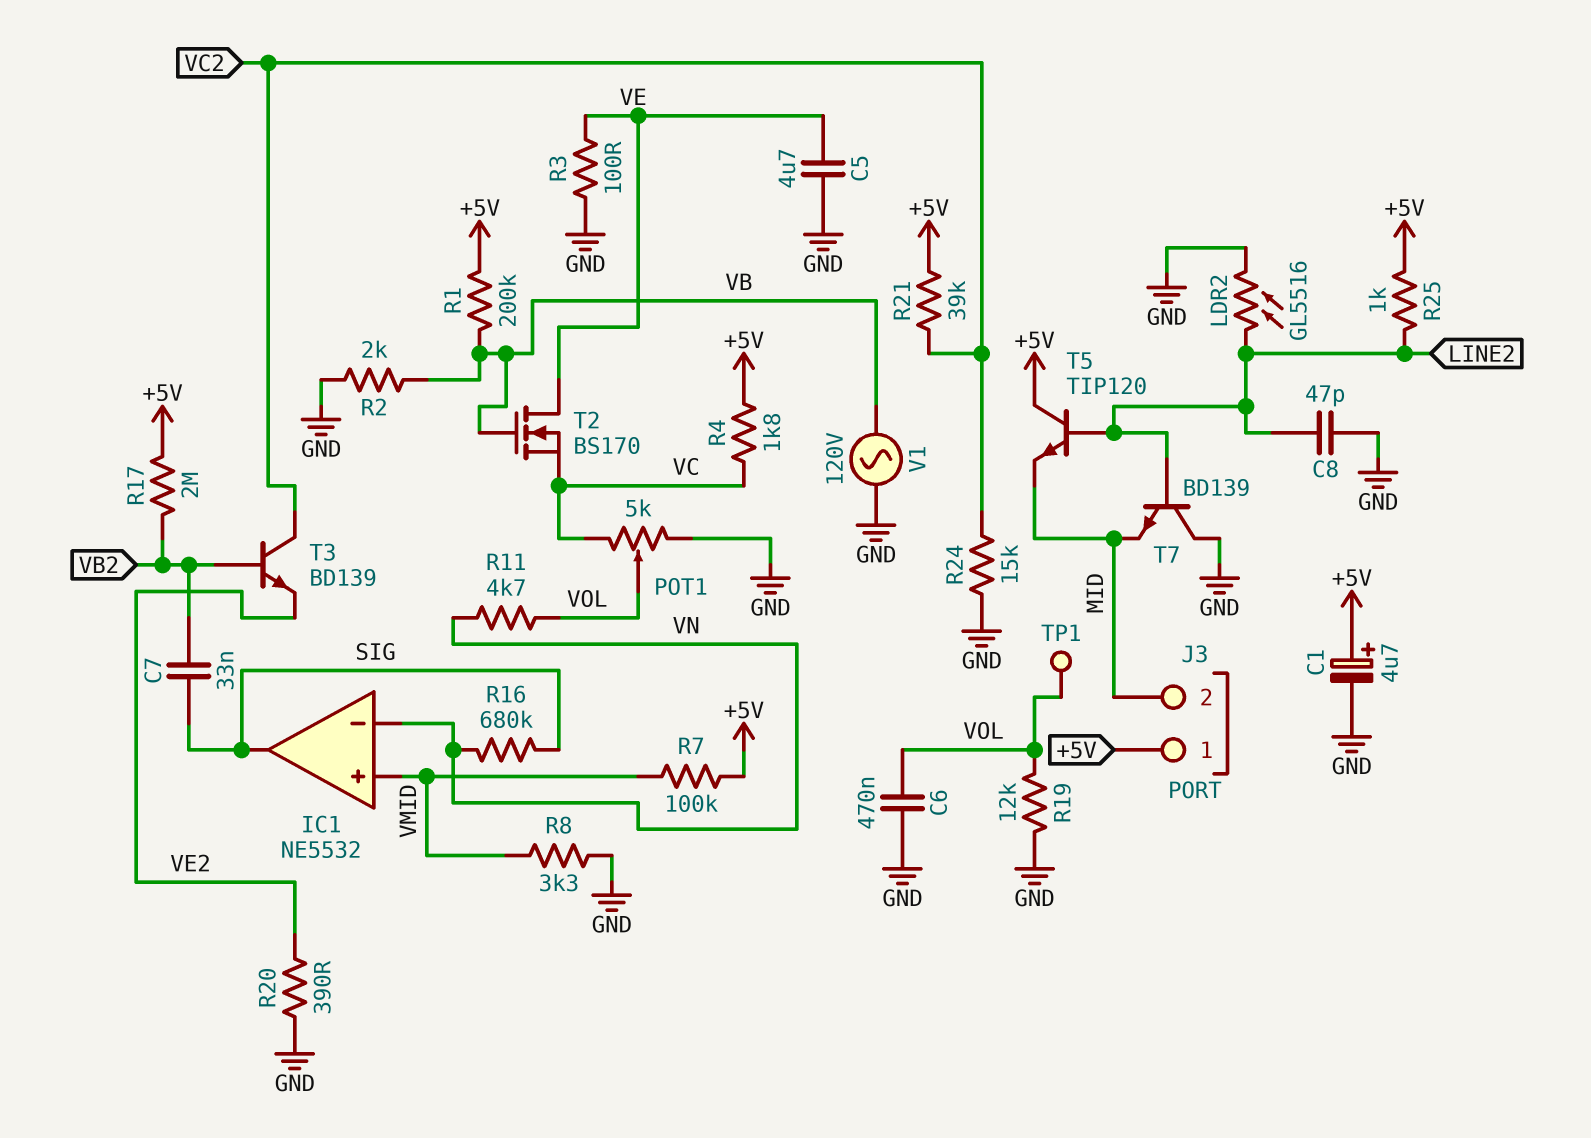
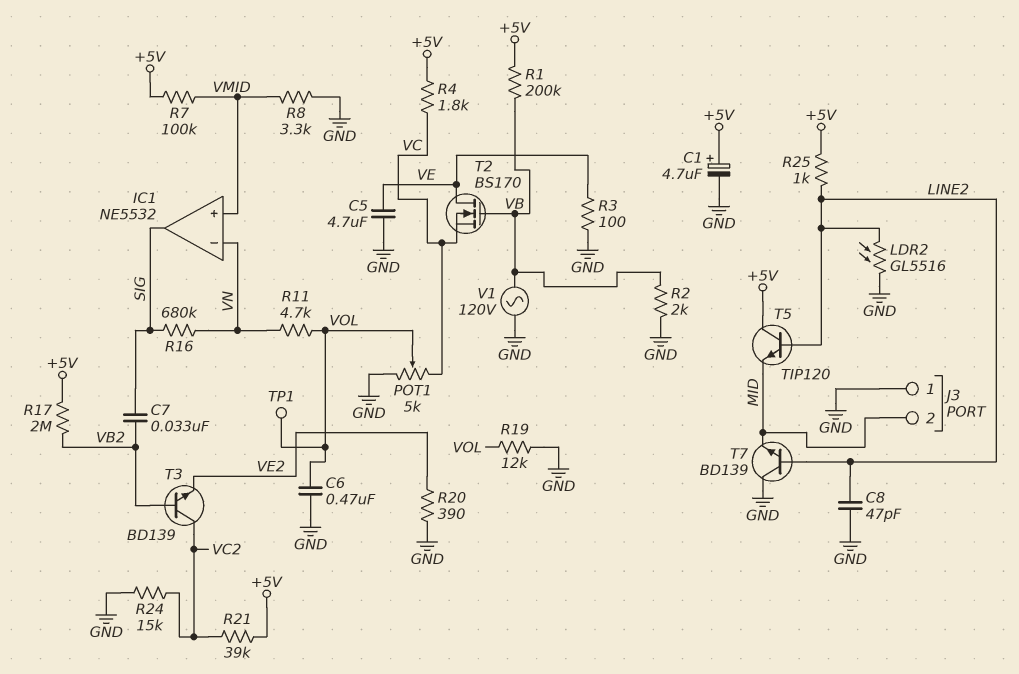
J3 pin 1: +5V -> GND

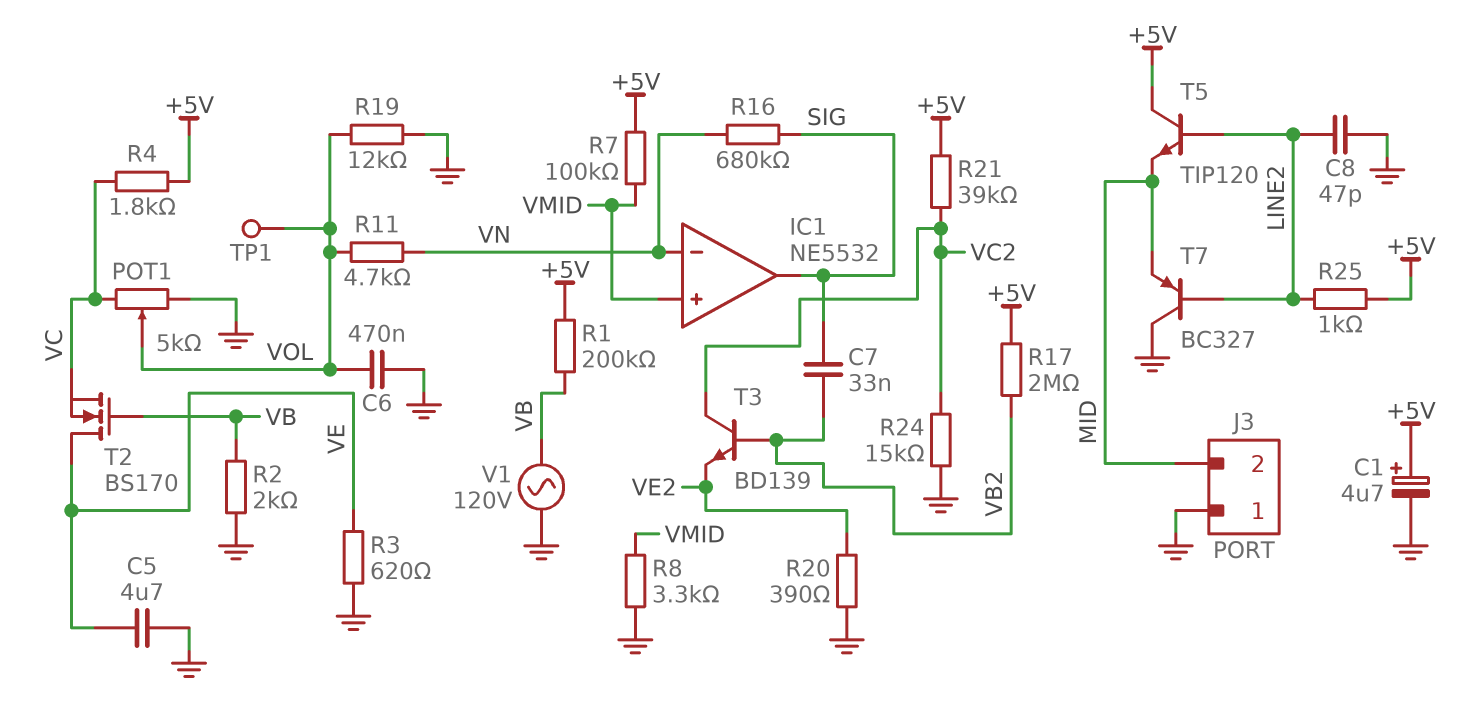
LDR2: GL5516 (GND, LINE2) -> none
R3: 100 (GND, VE) -> 620 (GND, VE)
T7: NPN BD139 (B LINE2, C GND, E MID) -> PNP BC327 (B LINE2, C GND, E MID)

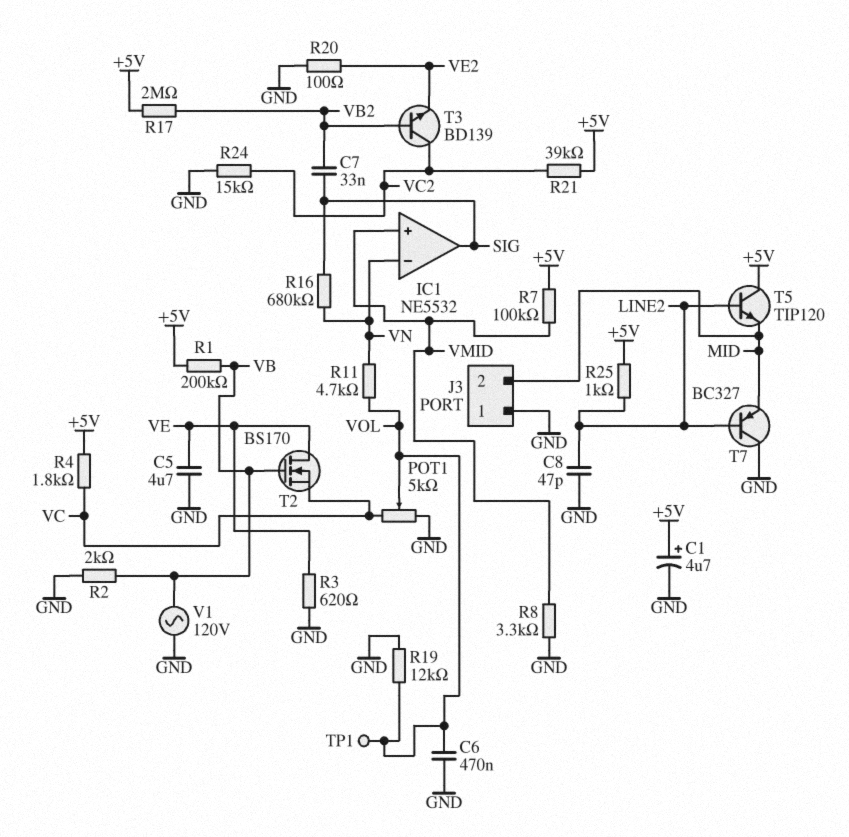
R20: 390 (GND, VE2) -> 100 (GND, VE2)

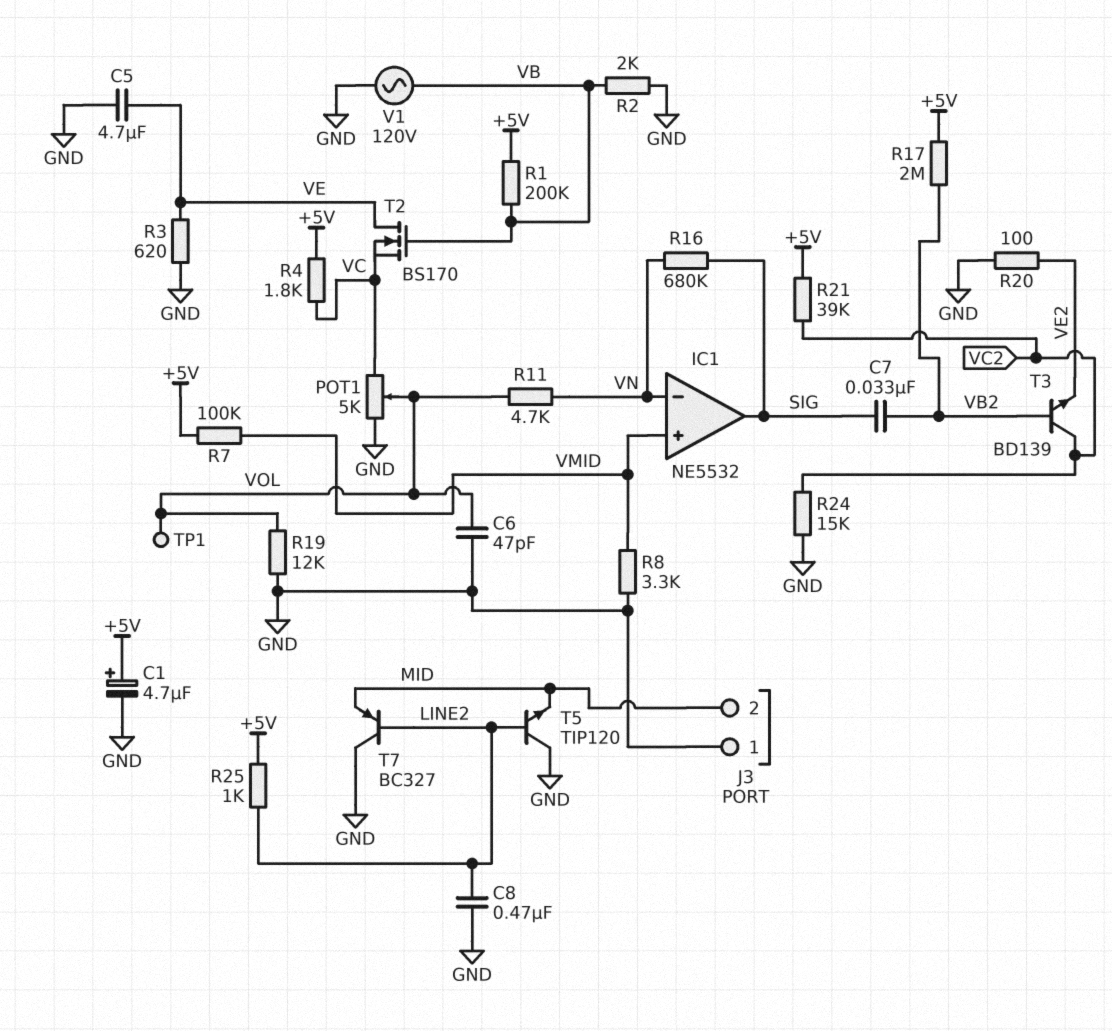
C6: 470nF (GND, VOL) -> 47pF (GND, VOL)
C8: 47pF (GND, LINE2) -> 470nF (GND, LINE2)
T5: NPN TIP120 (B LINE2, C +5V, E MID) -> NPN TIP120 (B LINE2, C GND, E MID)

